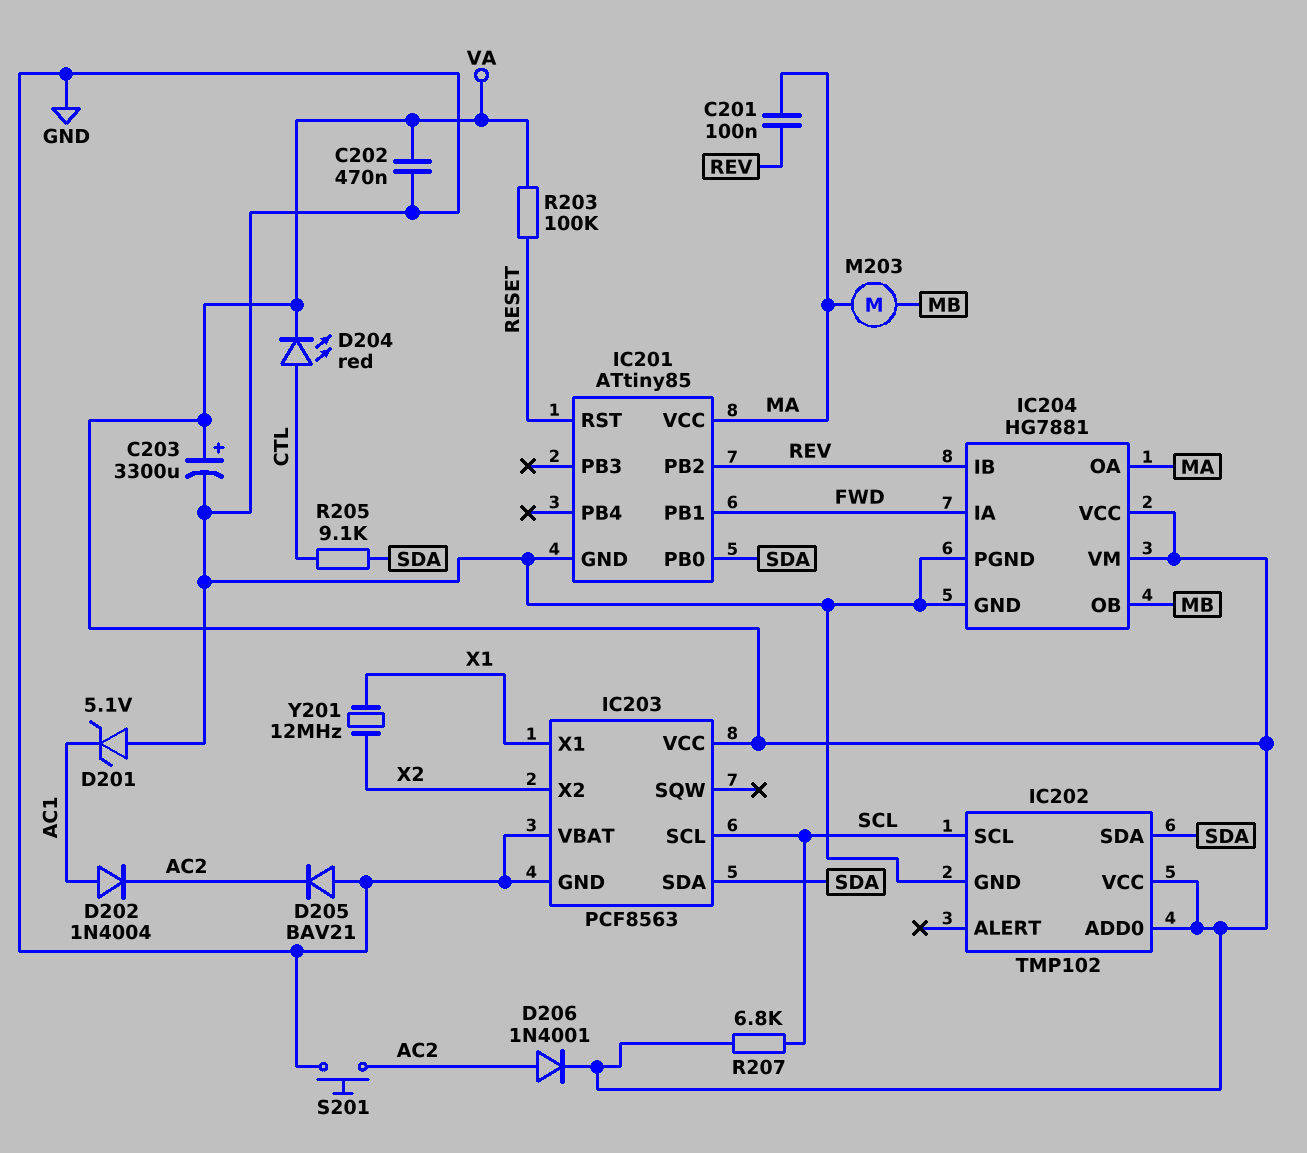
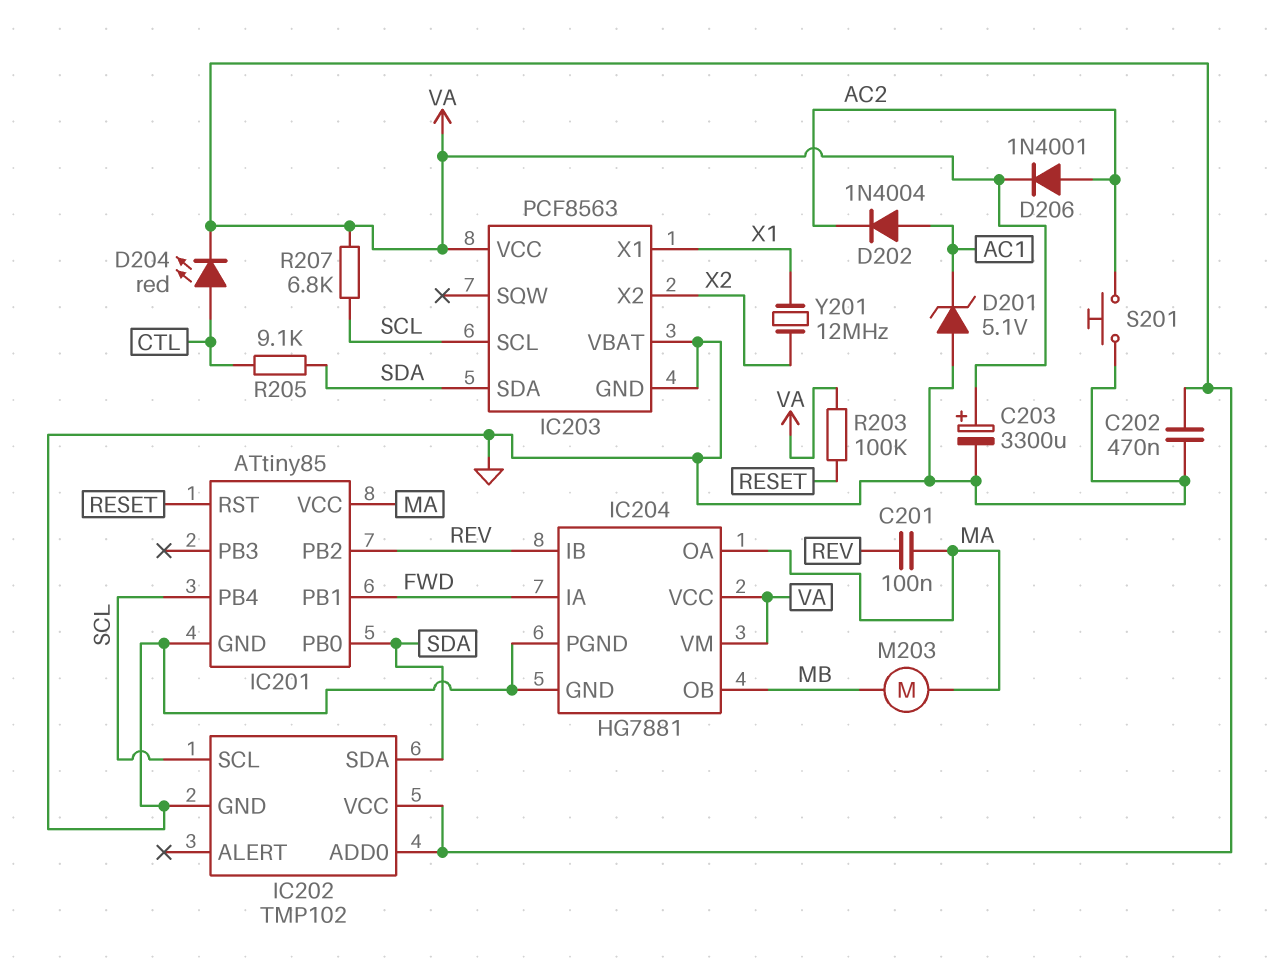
D205: diode BAV21 (A GND, K AC2) -> none
IC201 pin PB4: none -> SCL

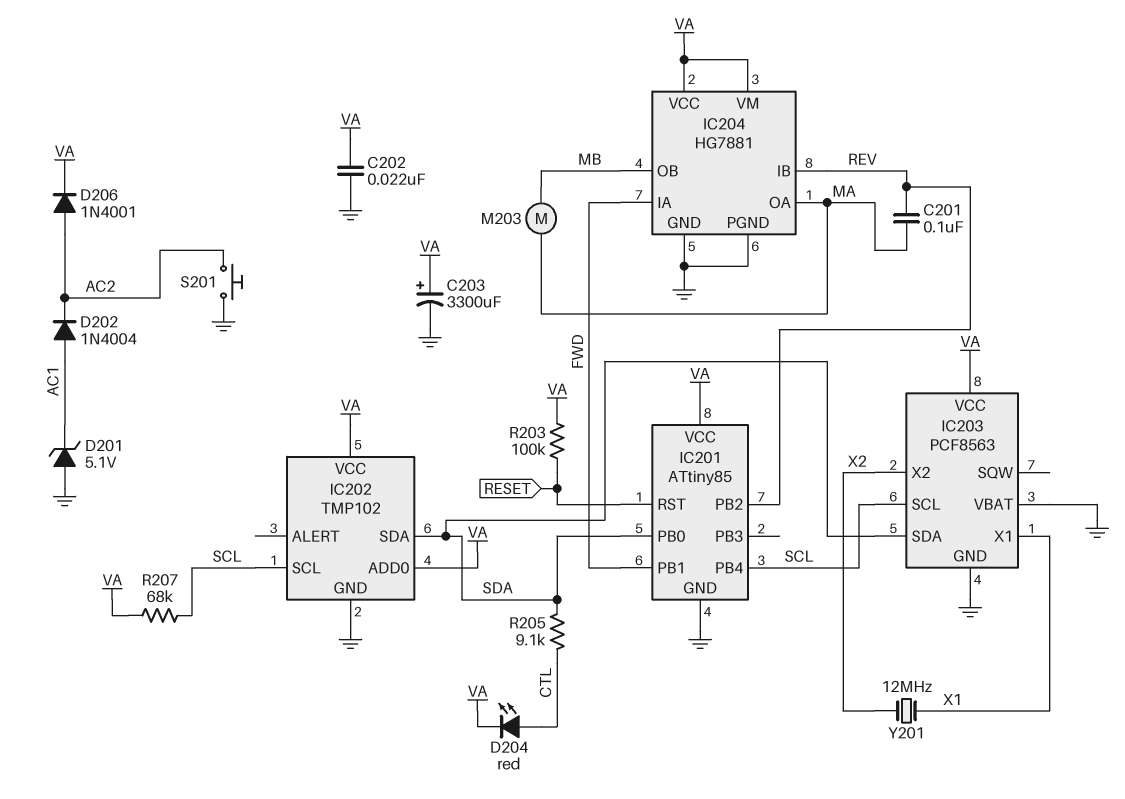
C202: 470nF (GND, VA) -> 22nF (GND, VA)
IC201 pin VCC: MA -> VA
R207: 6.8k (SCL, VA) -> 68k (SCL, VA)

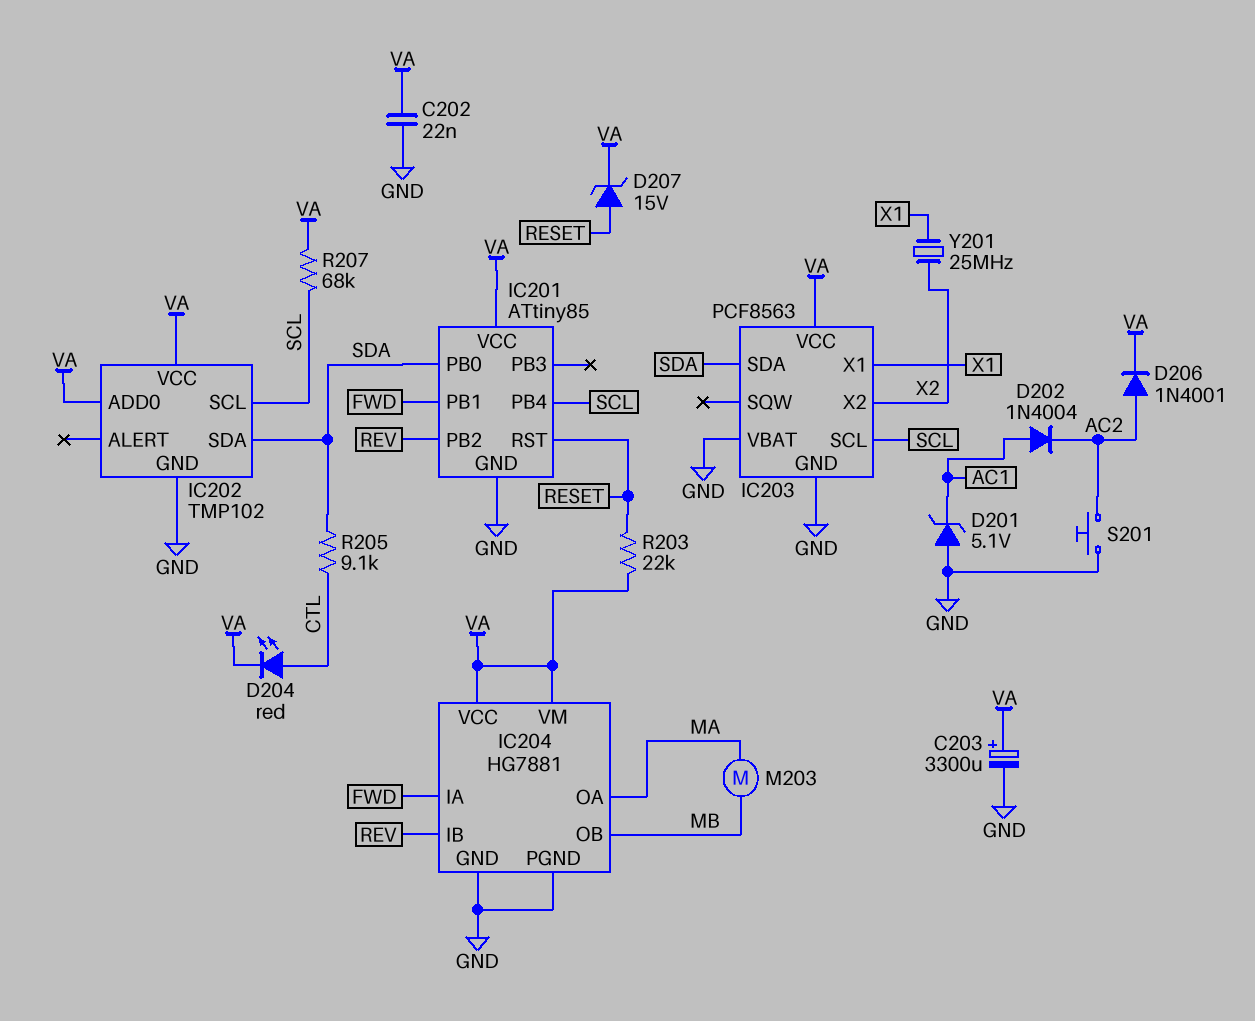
C201: 100nF (MA, REV) -> none
D207: none -> zener 15V (A RESET, K VA)
R203: 100k (RESET, VA) -> 22k (RESET, VA)
Y201: 12MHz (X1, X2) -> 25MHz (X1, X2)

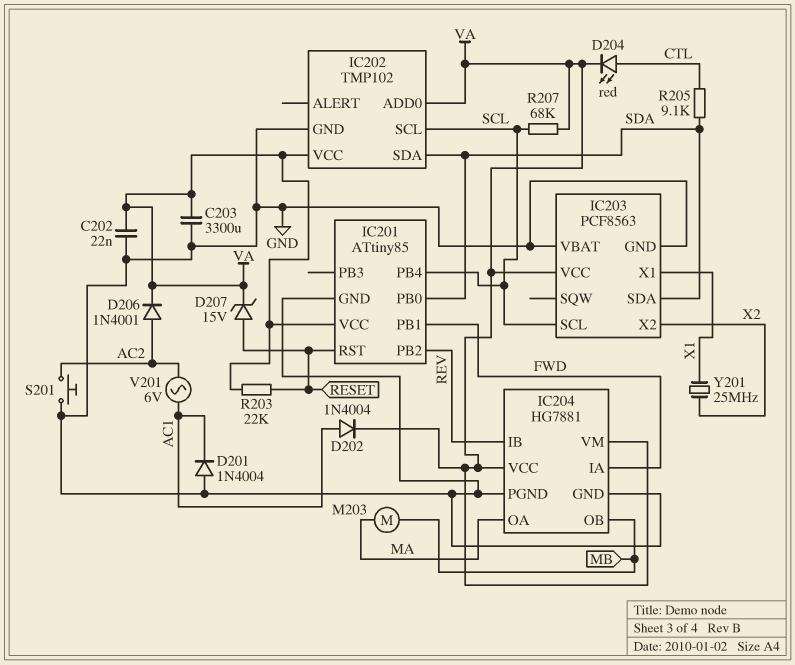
C203: 3300uF (plus VA, minus GND) -> 3300uF (GND, VA)
D201: zener 5.1V (A GND, K AC1) -> diode 1N4004 (A GND, K AC1)
D202: diode 1N4004 (A AC1, K AC2) -> diode 1N4004 (A AC1, K VA)
V201: none -> AC 6V (AC1, AC2)

